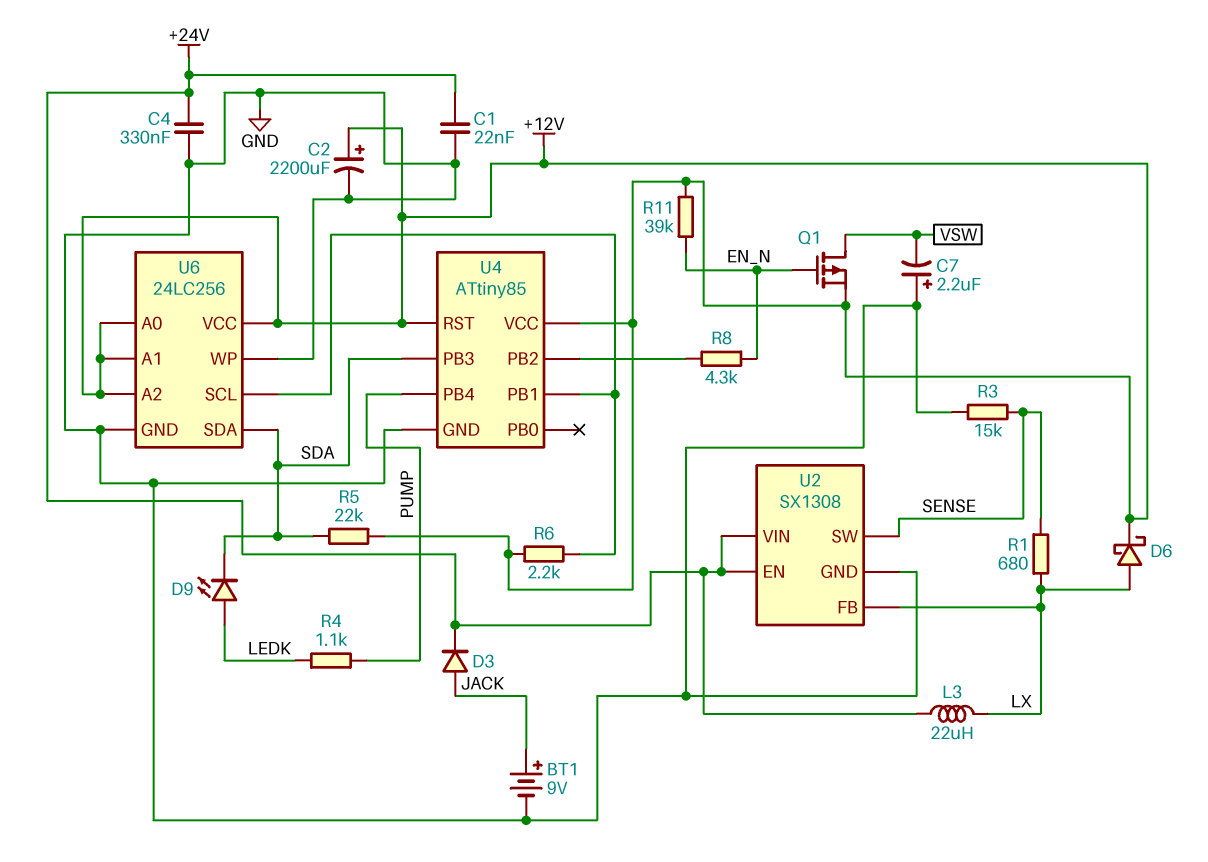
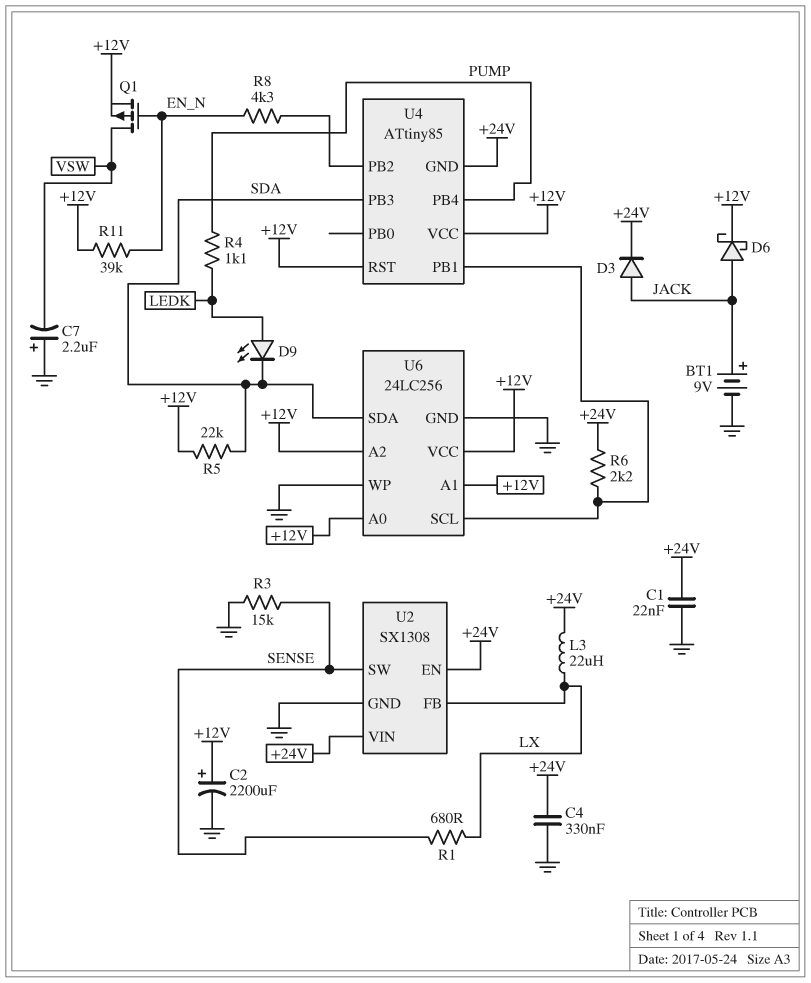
D6: schottky (A LX, K +12V) -> schottky (A JACK, K +12V)
R6: 2.2k (+12V, U4/PB1) -> 2.2k (+24V, U4/PB1)
U4 pin GND: GND -> +24V

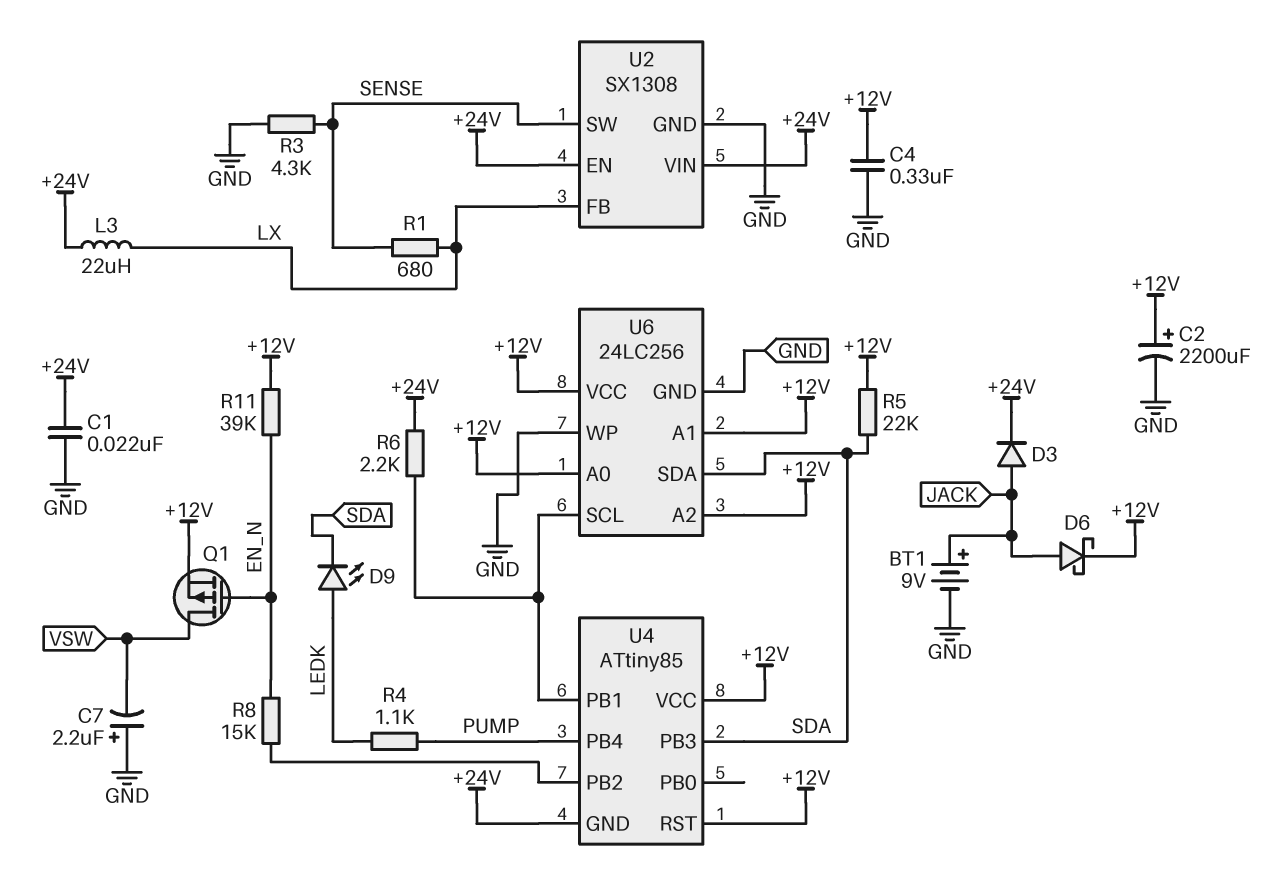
C4: 330nF (+24V, GND) -> 330nF (+12V, GND)
R3: 15k (GND, SENSE) -> 4.3k (GND, SENSE)
R8: 4.3k (EN_N, U4/PB2) -> 15k (EN_N, U4/PB2)

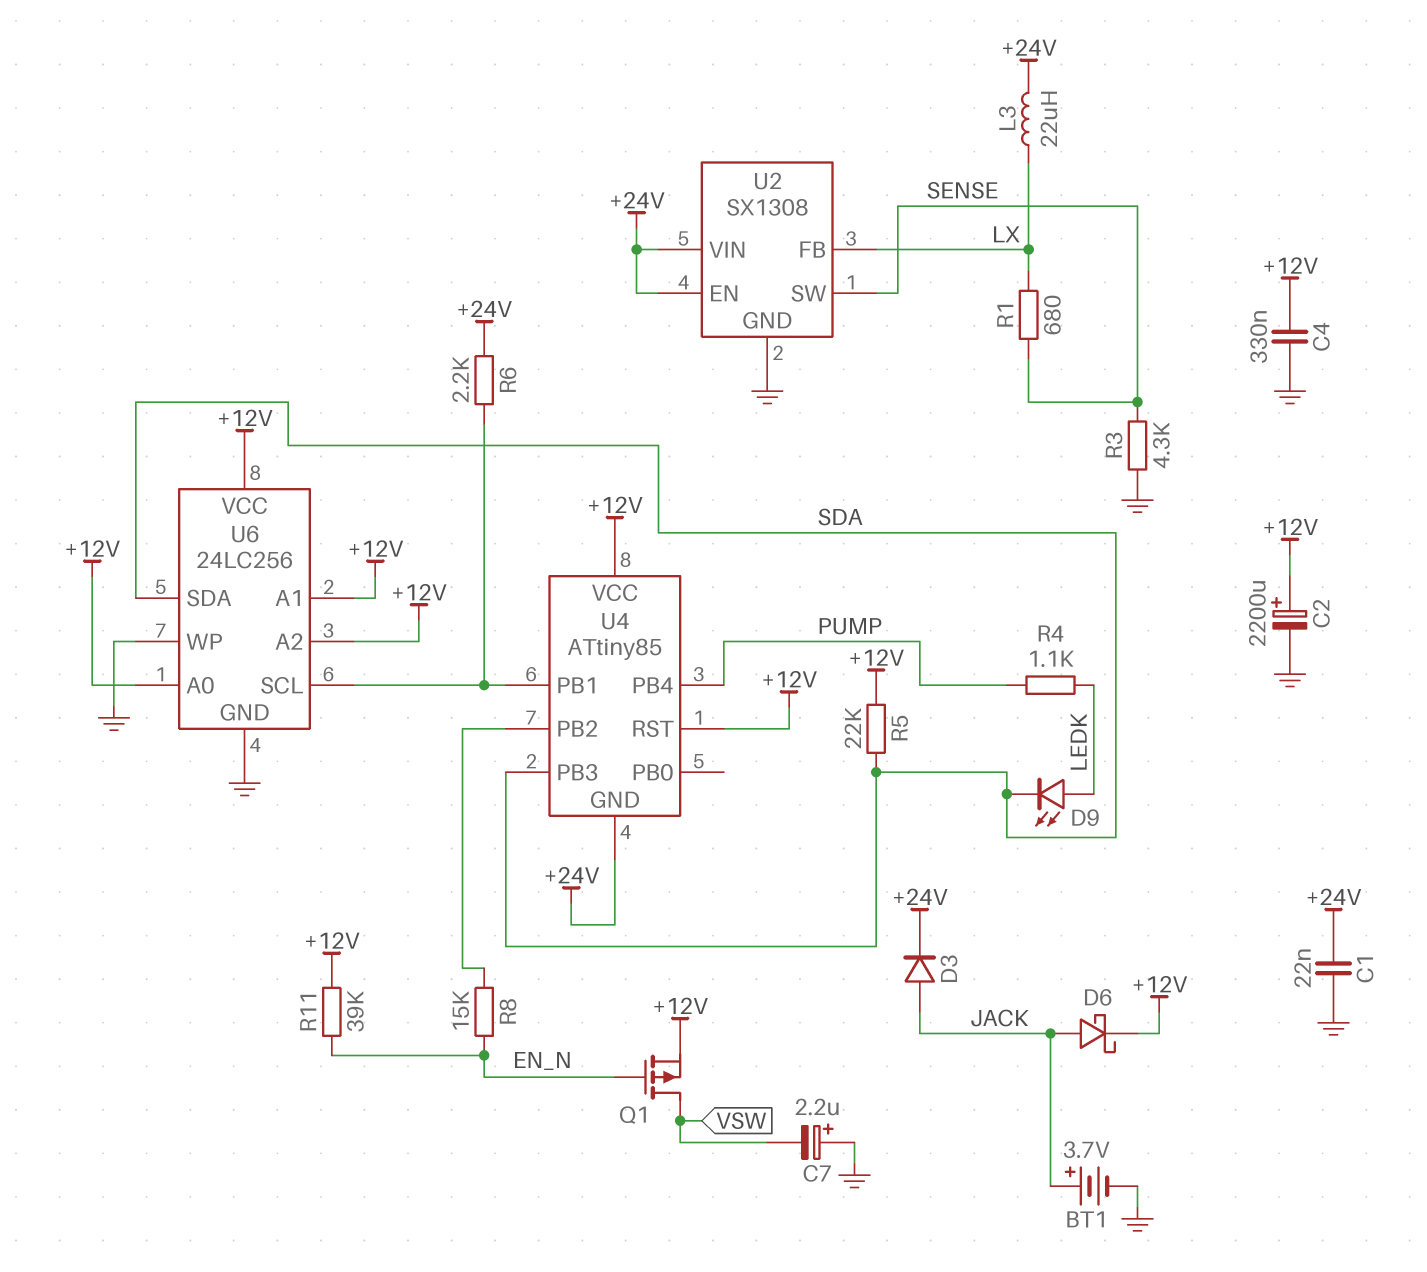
BT1: 9V (plus JACK, minus GND) -> 3.7V (plus JACK, minus GND)

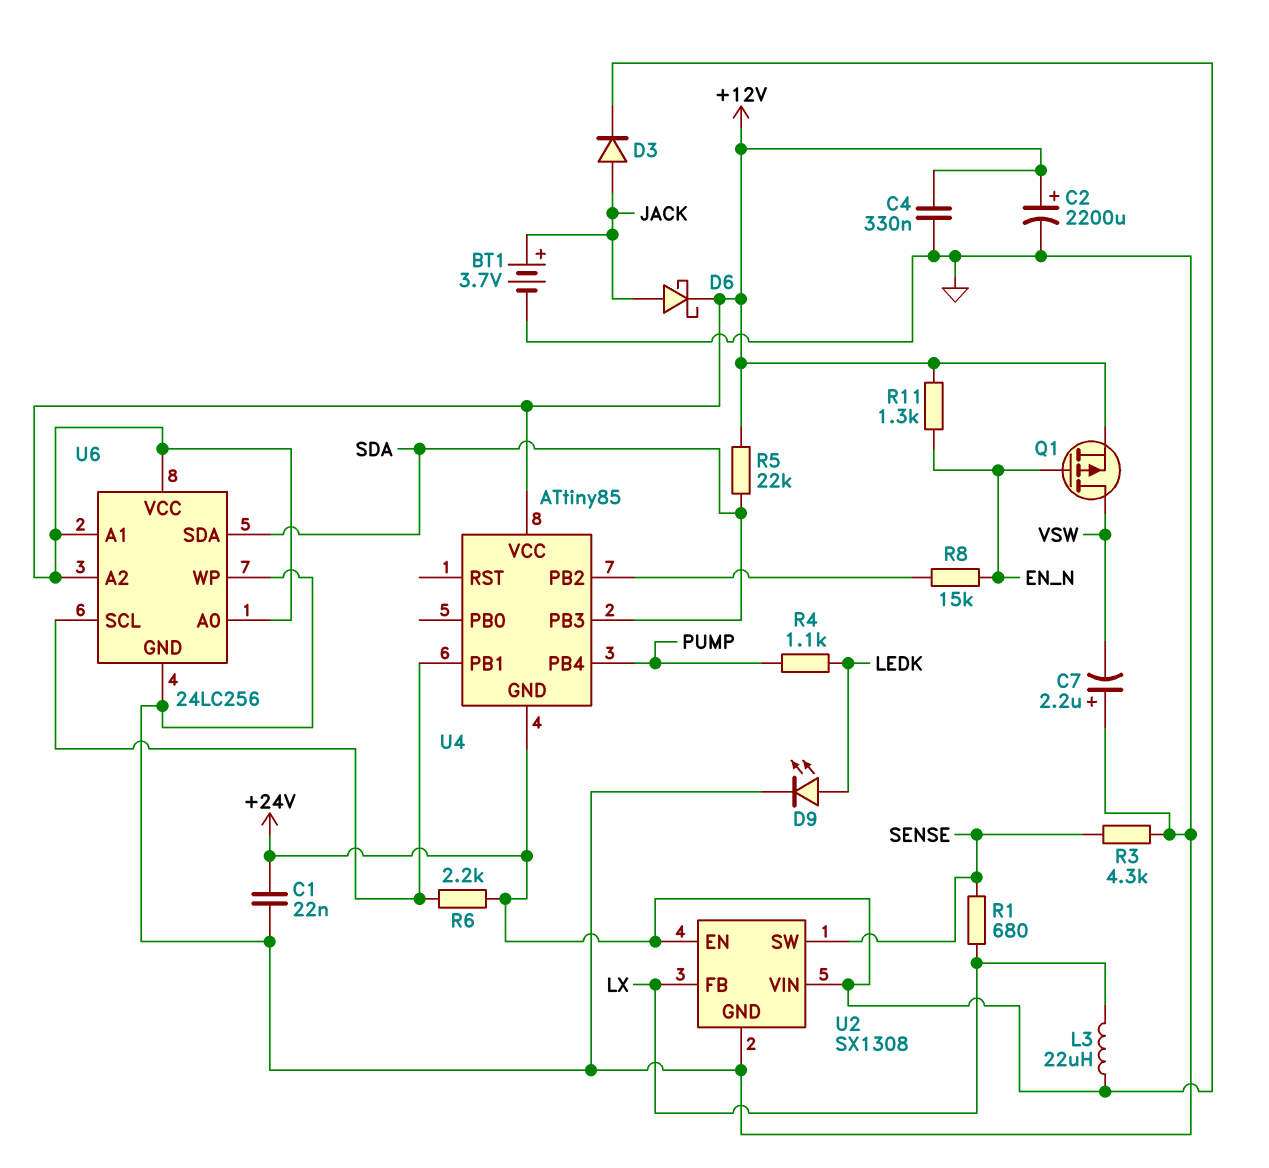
D9: LED (A LEDK, K SDA) -> LED (A LEDK, K GND)
R11: 39k (+12V, EN_N) -> 1.3k (+12V, EN_N)
U4 pin RST: +12V -> none

